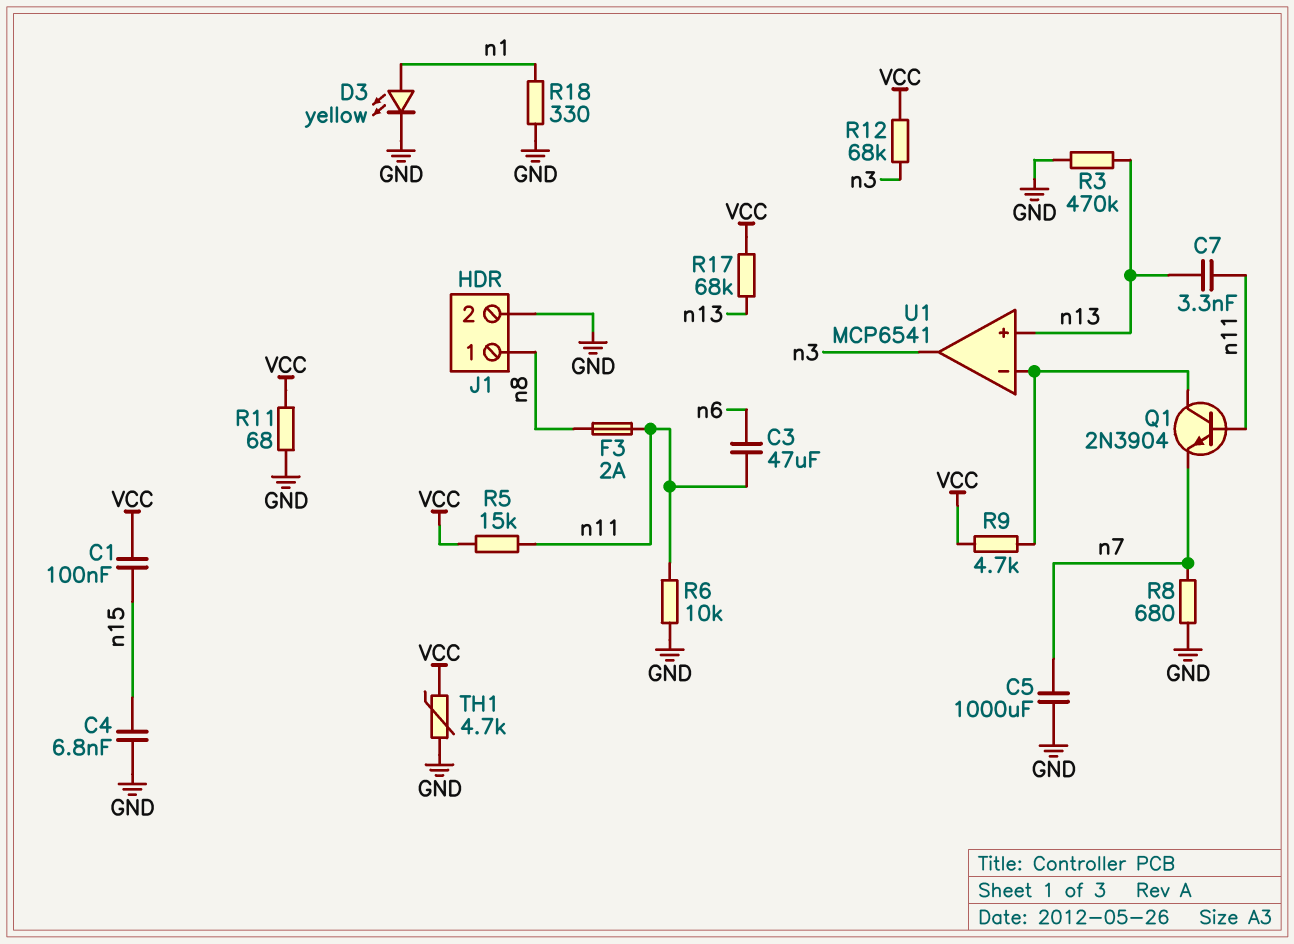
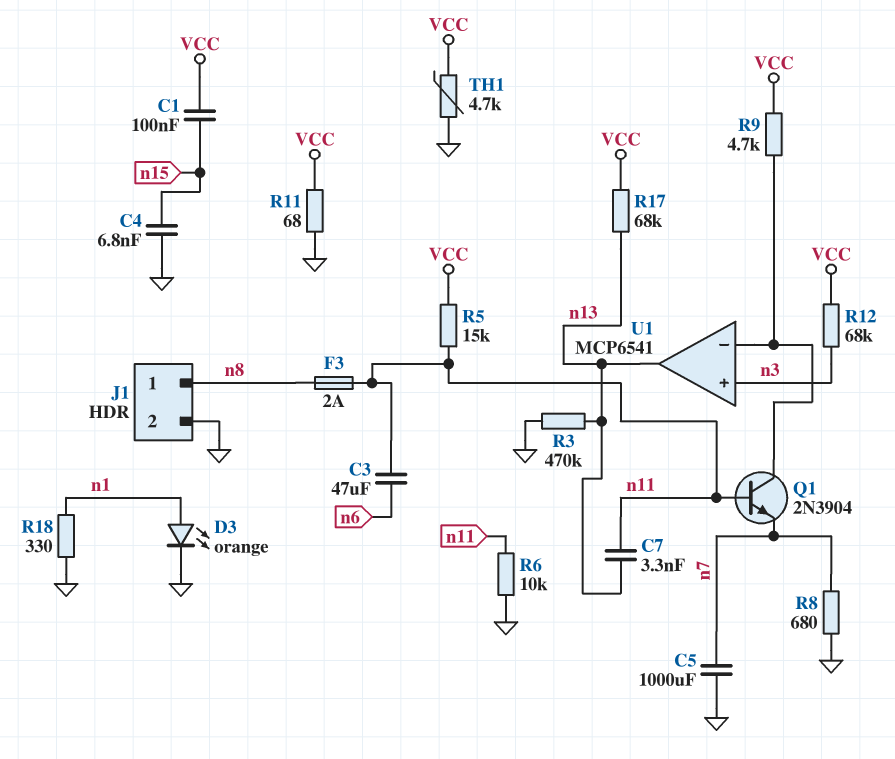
D3: LED yellow (A n1, K GND) -> LED orange (A n1, K GND)
U1 pin in+: n13 -> n3
U1 pin out: n3 -> n13

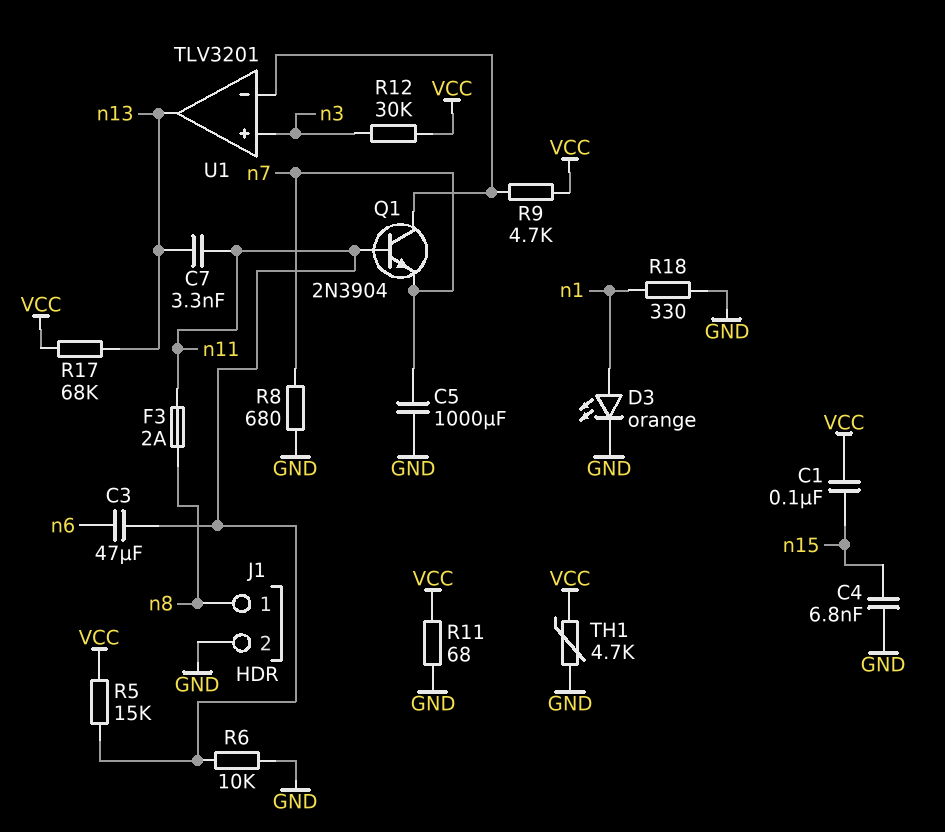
R3: 470k (GND, n13) -> none
R12: 68k (VCC, n3) -> 30k (VCC, n3)
U1: MCP6541 -> TLV3201

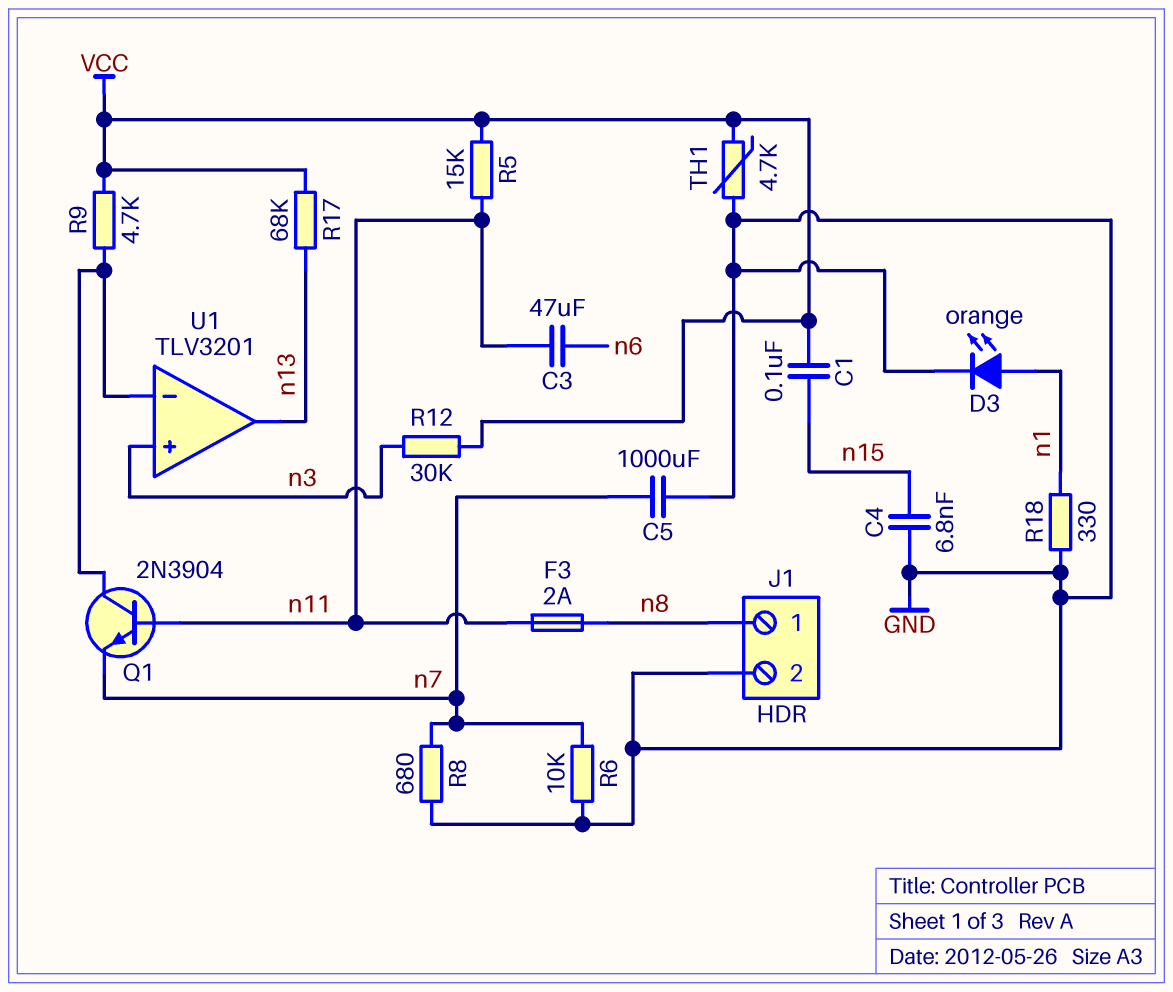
C7: 3.3nF (n11, n13) -> none
R6: 10k (GND, n11) -> 10k (GND, n7)
R11: 68 (GND, VCC) -> none

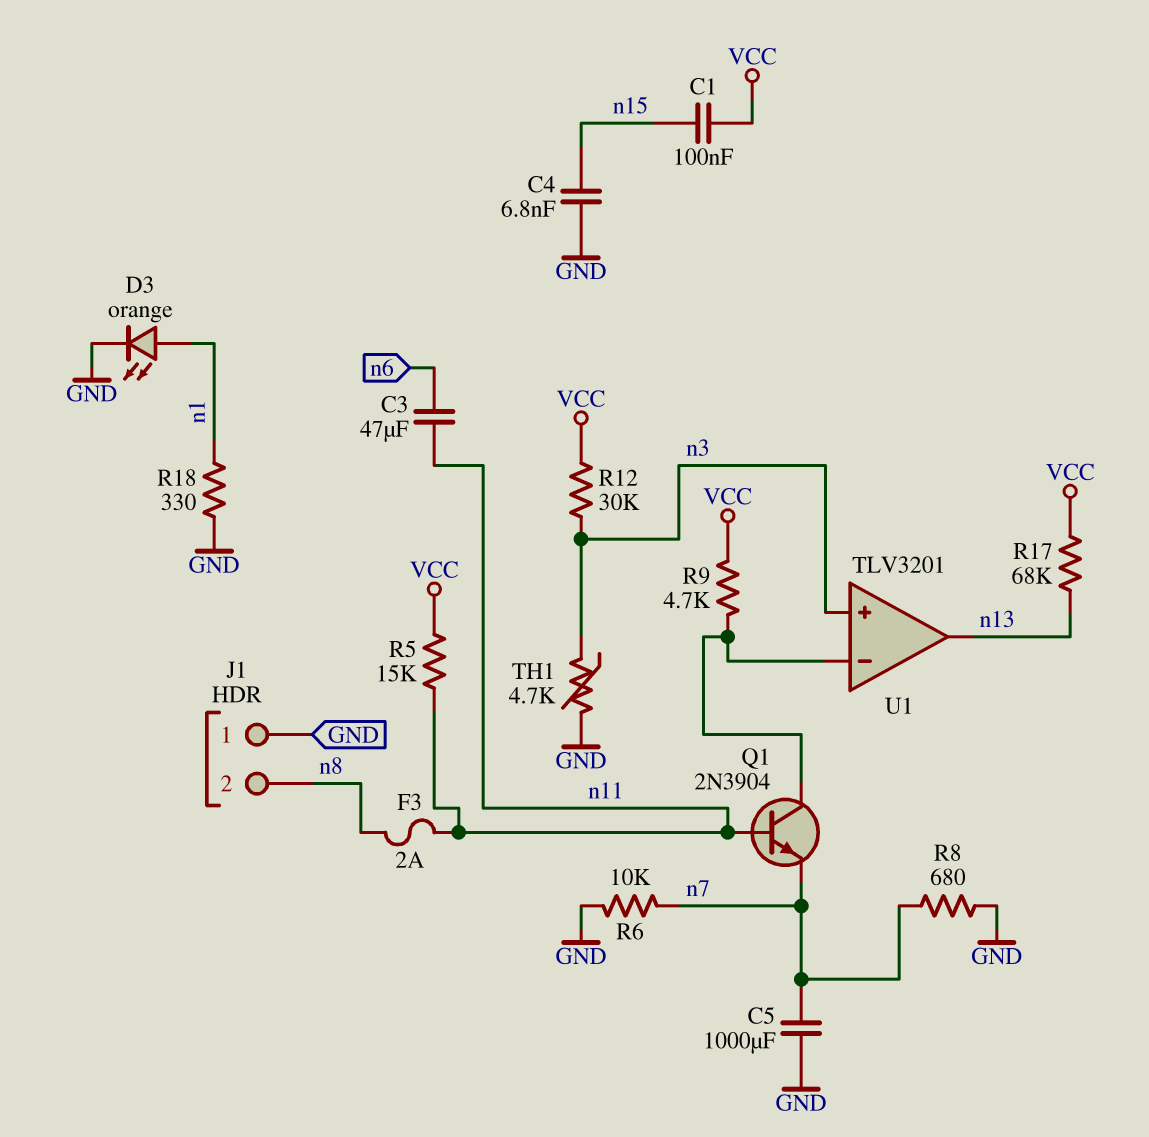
J1 pin 1: n8 -> GND
J1 pin 2: GND -> n8
TH1: 4.7k (GND, VCC) -> 4.7k (GND, n3)

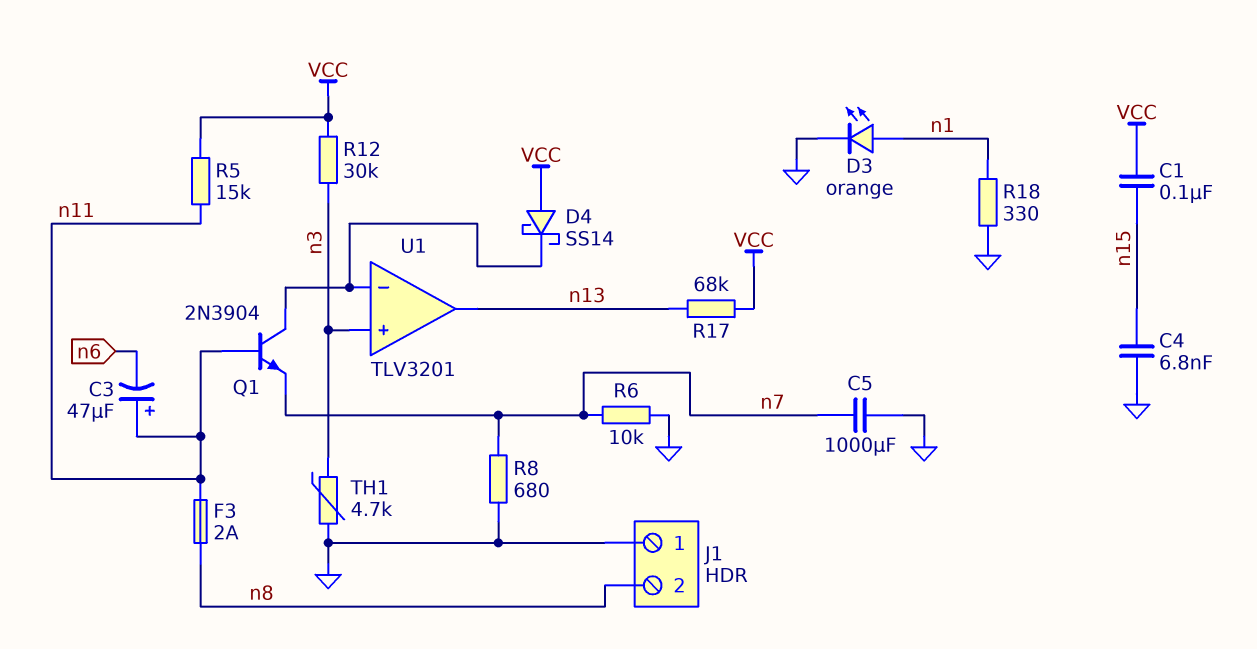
C3: 47uF (n6, n11) -> 47uF (plus n11, minus n6)
D4: none -> schottky SS14 (A VCC, K U1/in-)
R9: 4.7k (U1/in-, VCC) -> none

